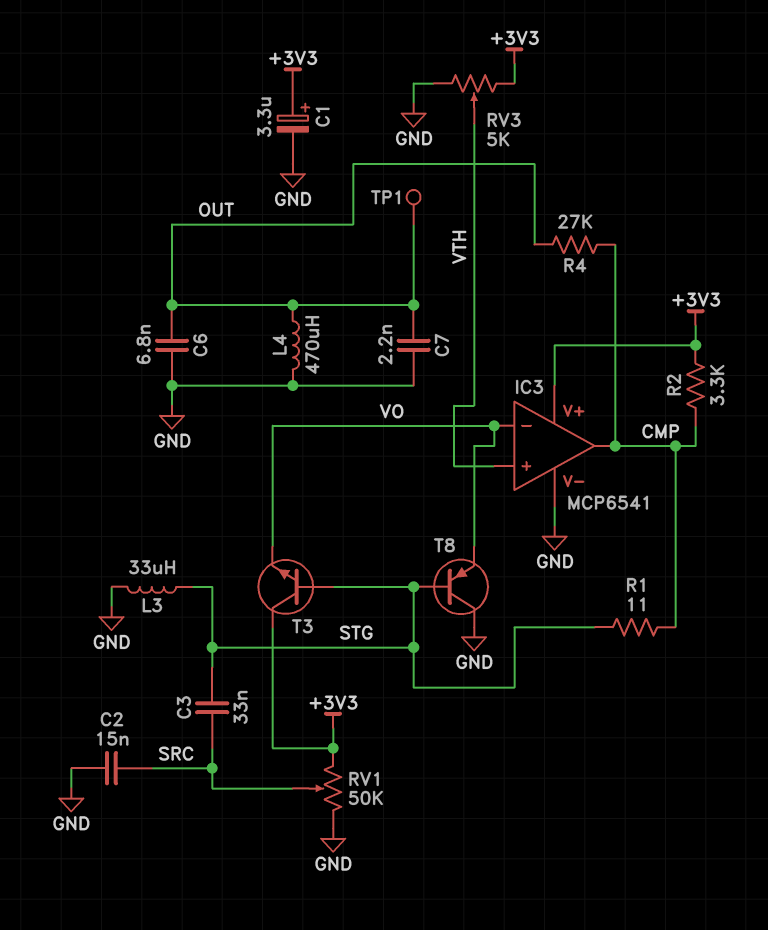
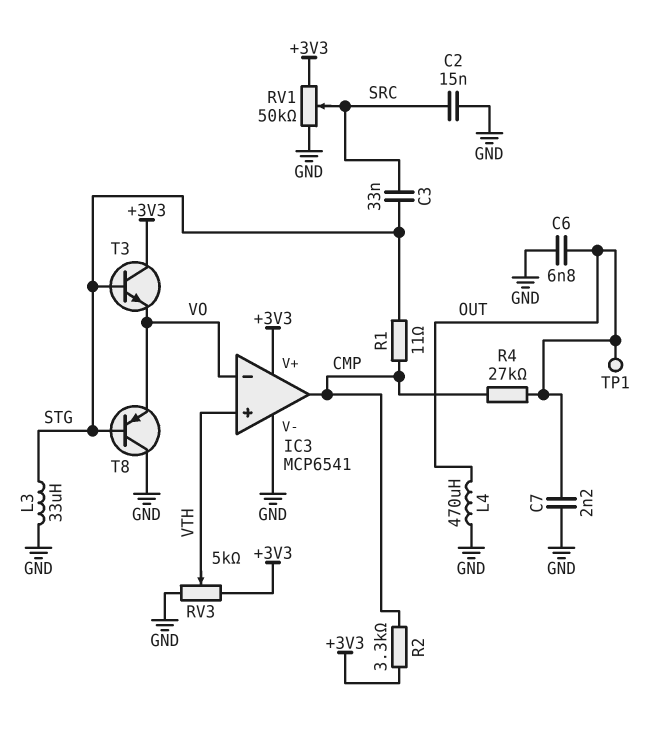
C1: 3.3uF (plus +3V3, minus GND) -> none

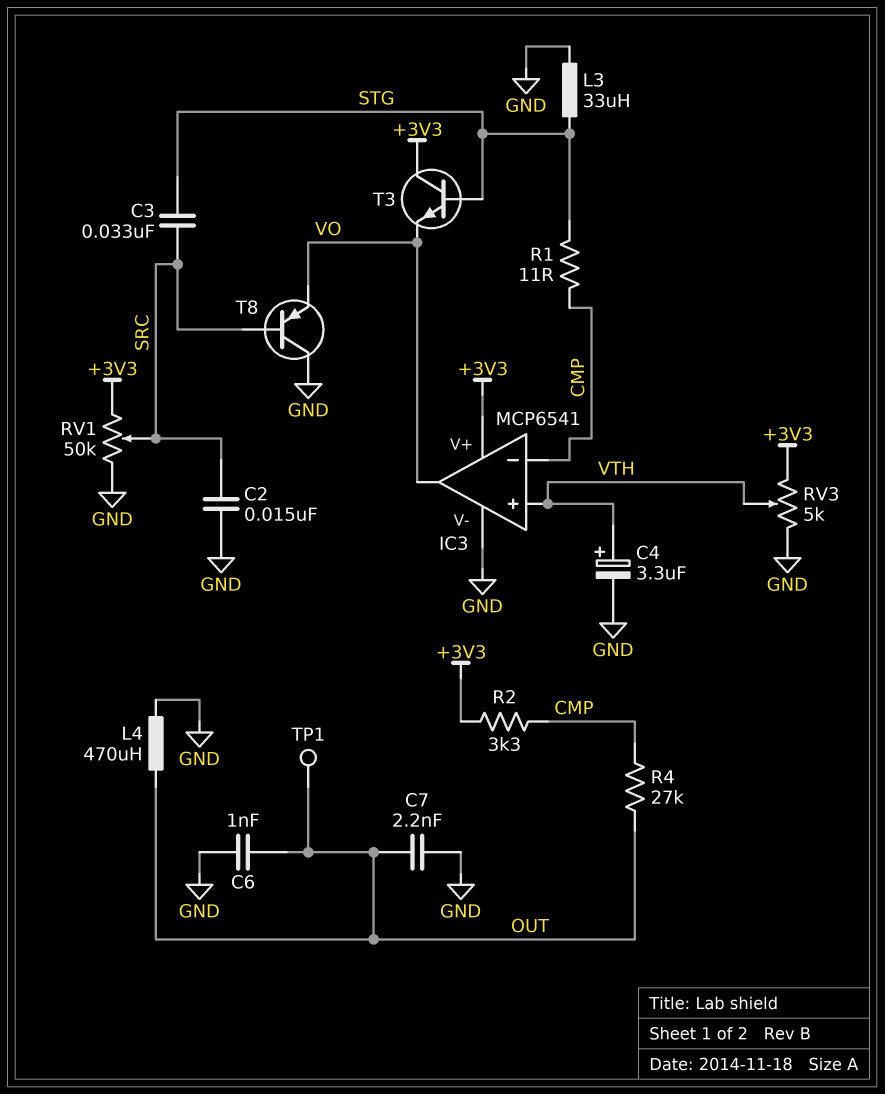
C4: none -> 3.3uF (plus VTH, minus GND)
C6: 6.8nF (GND, OUT) -> 1nF (GND, OUT)
IC3 pin in-: VO -> CMP
IC3 pin out: CMP -> VO
T8: PNP (B STG, C GND, E VO) -> PNP (B SRC, C GND, E VO)

